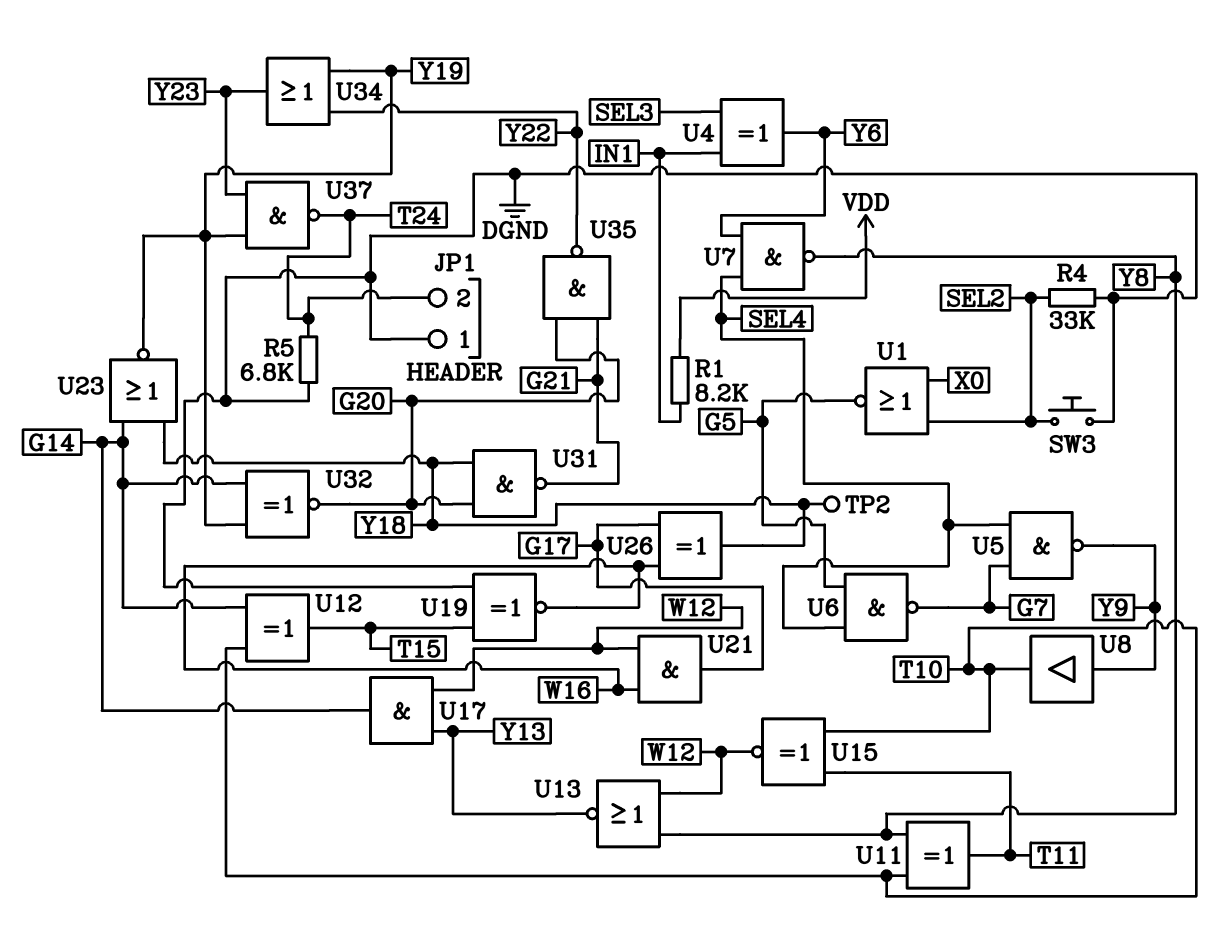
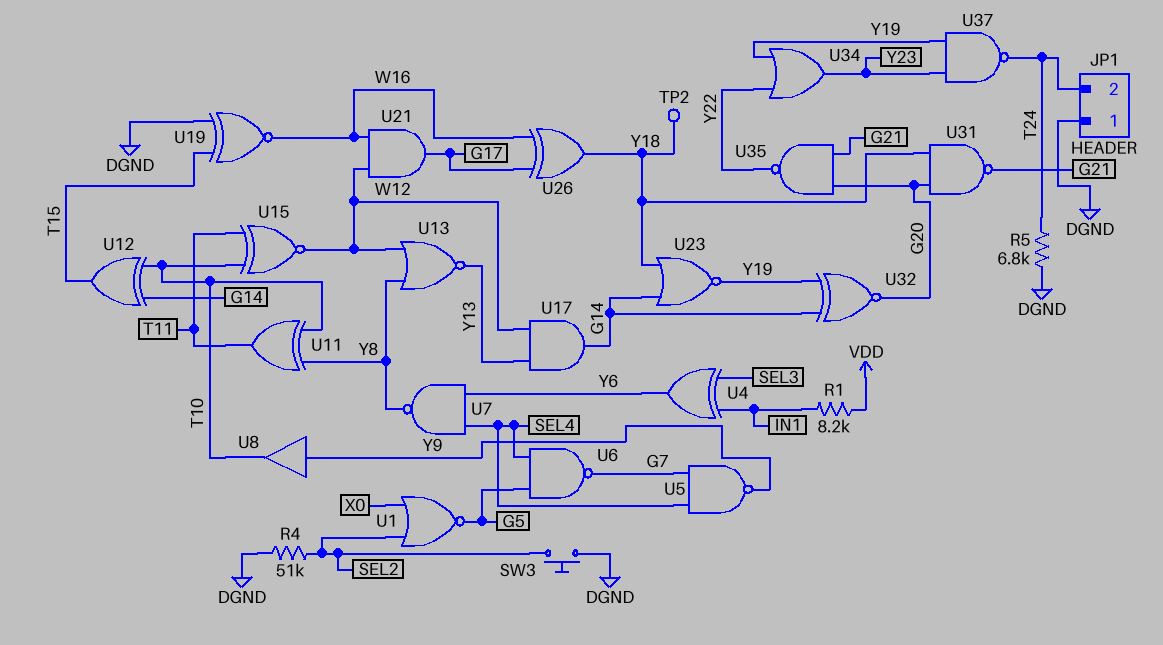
R4: 33k (DGND, SEL2) -> 51k (DGND, SEL2)

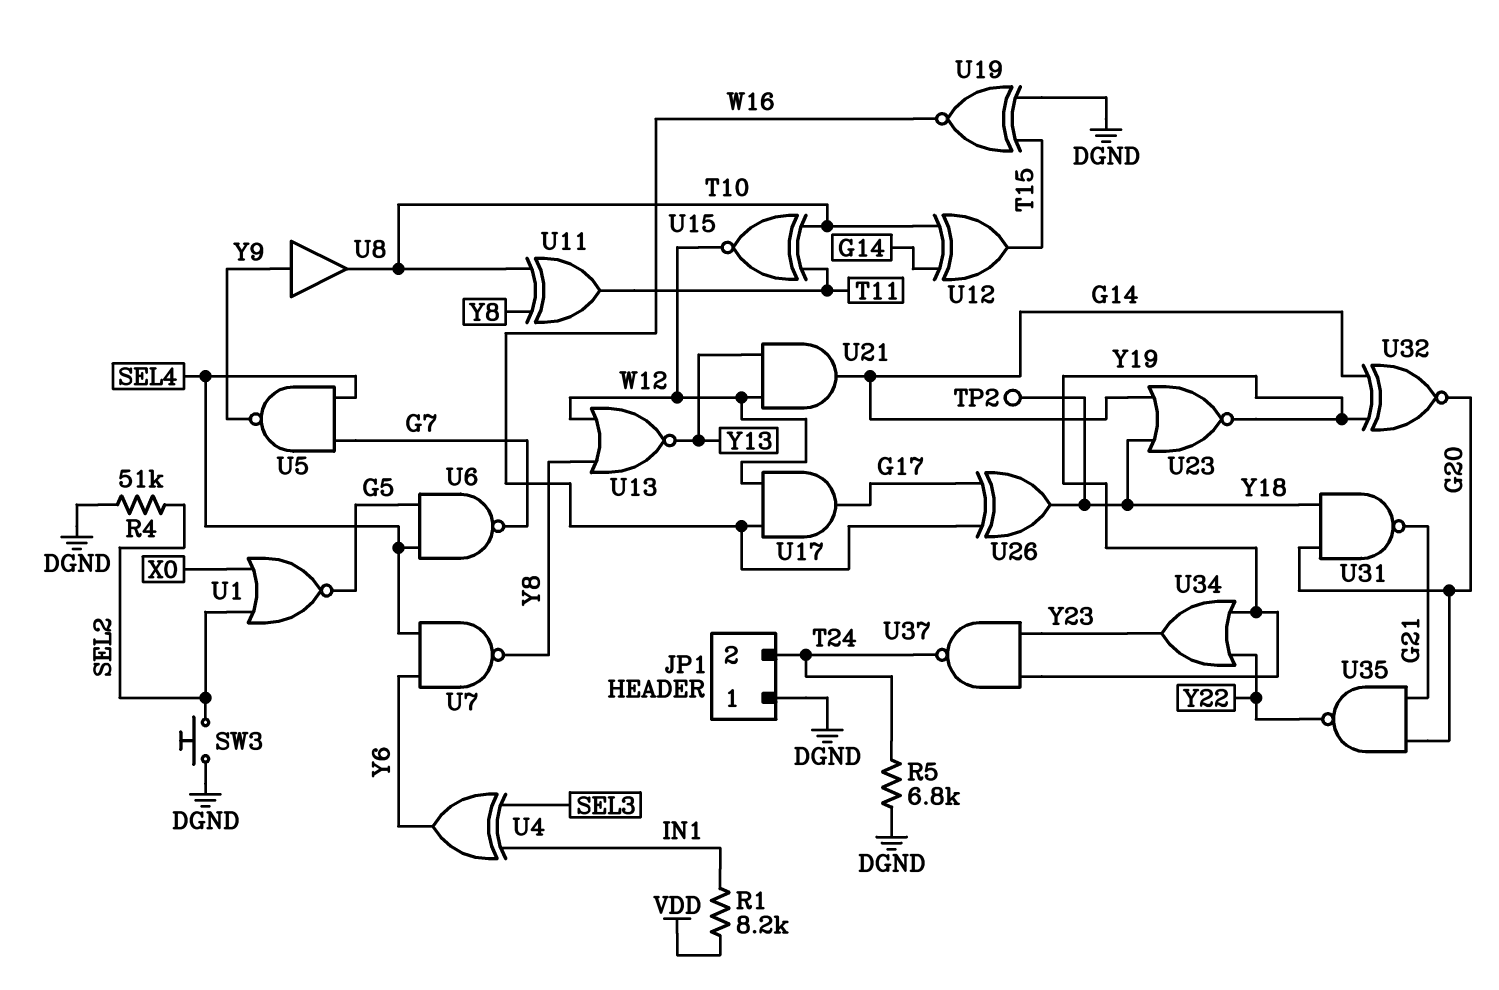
U17: AND (in W12, in Y13, out G14) -> AND (in W12, in W16, out G17)
U21: AND (in W12, in W16, out G17) -> AND (in W12, in Y13, out G14)

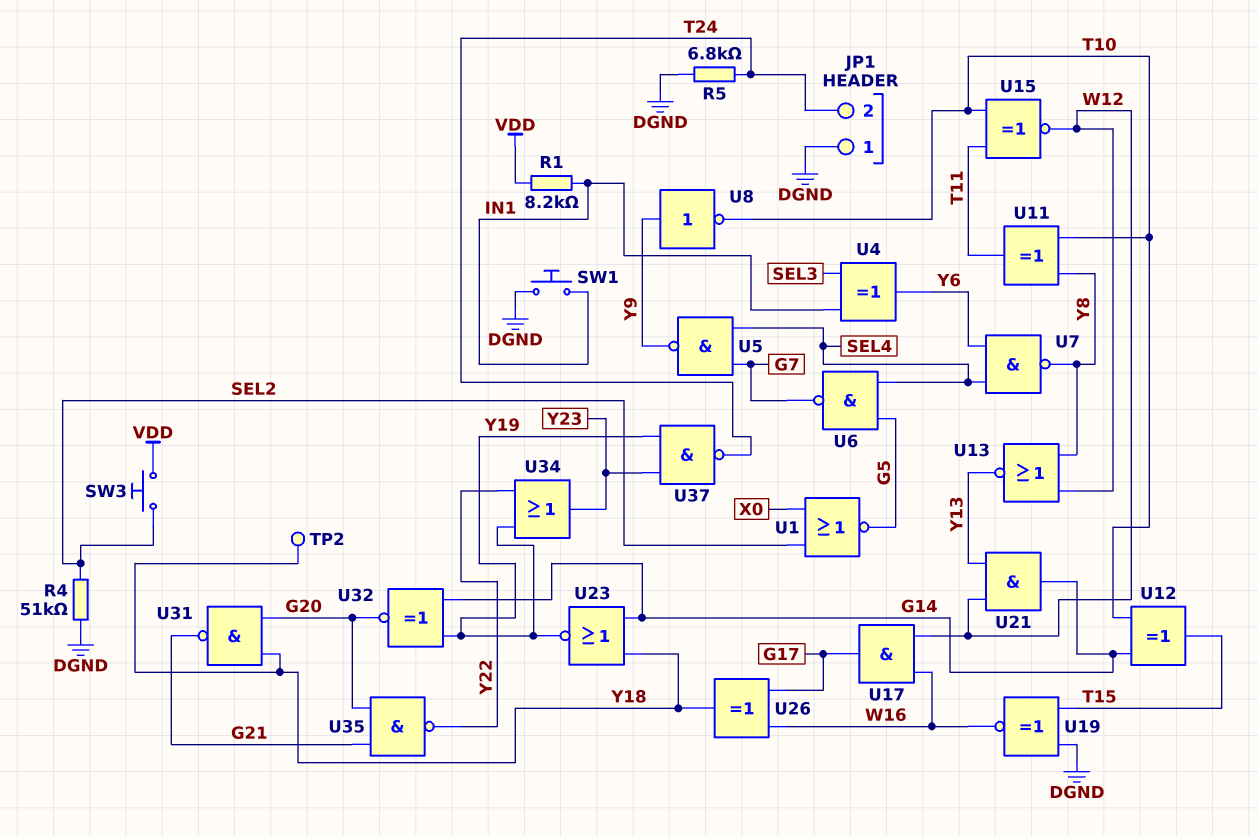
SW1: none -> button (DGND, IN1)
SW3: button (DGND, SEL2) -> button (SEL2, VDD)
U8: buffer (in Y9, out T10) -> NOT (in Y9, out T10)

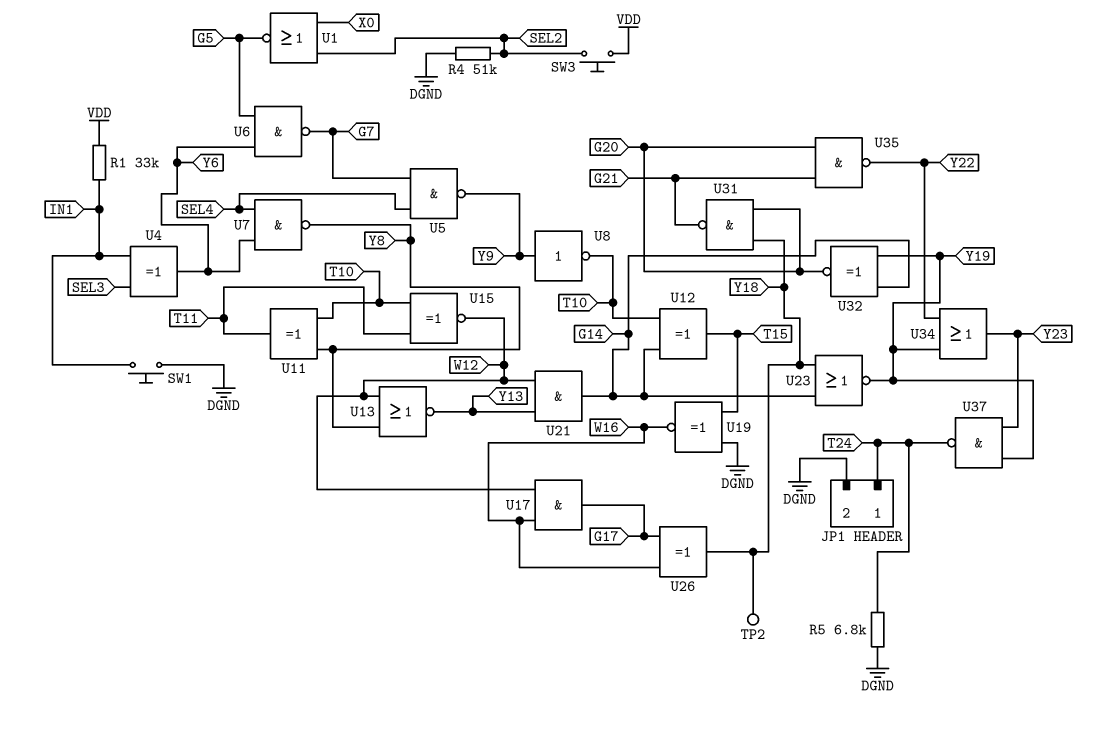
JP1 pin 1: DGND -> T24
JP1 pin 2: T24 -> DGND
R1: 8.2k (IN1, VDD) -> 33k (IN1, VDD)
U6: NAND (in G5, in SEL4, out G7) -> NAND (in G5, in Y6, out G7)

